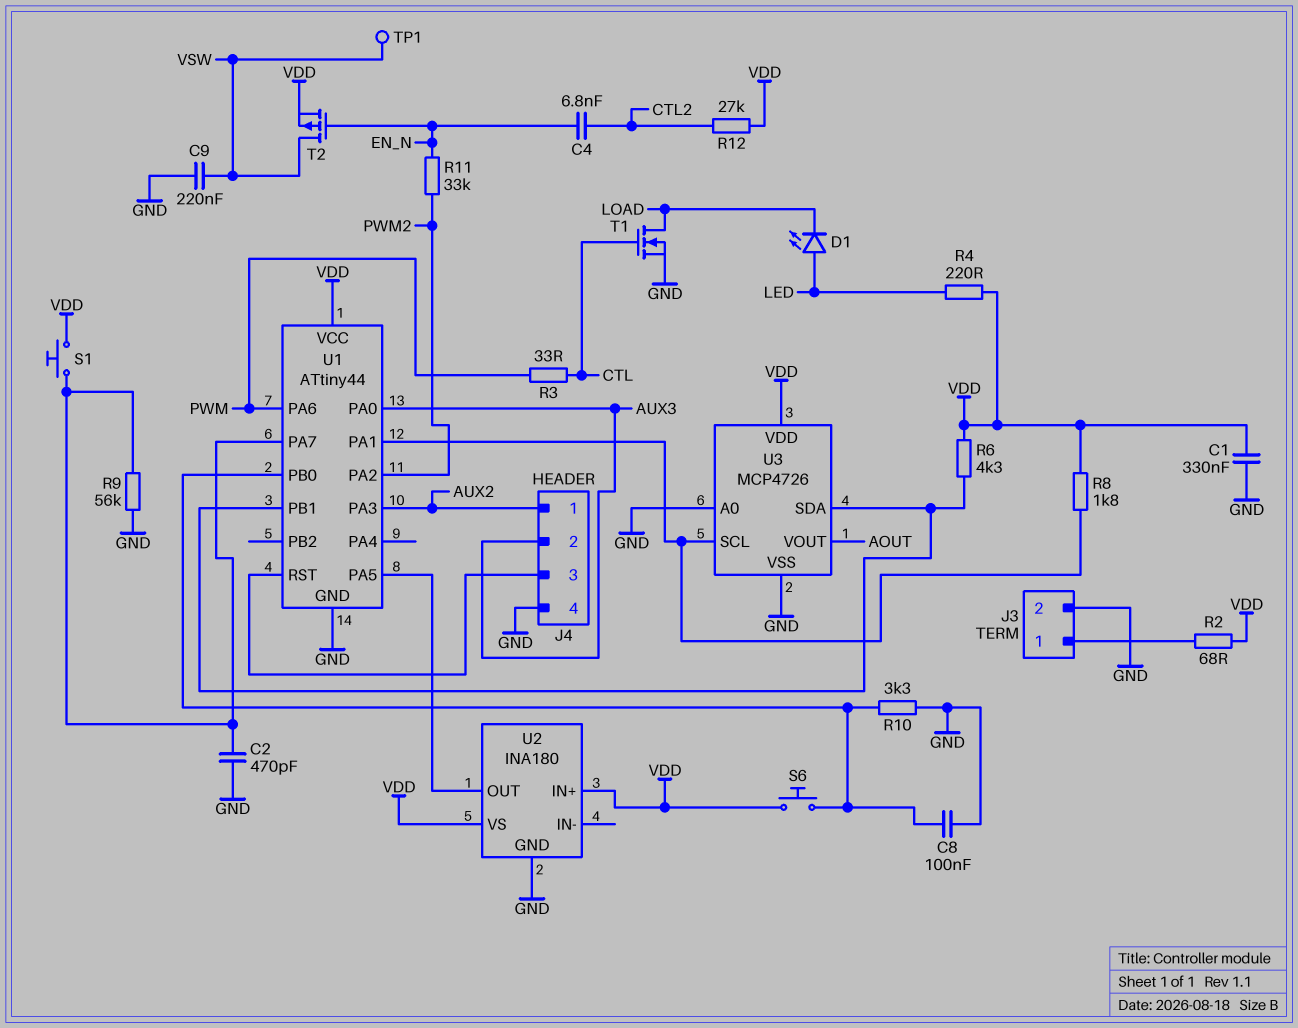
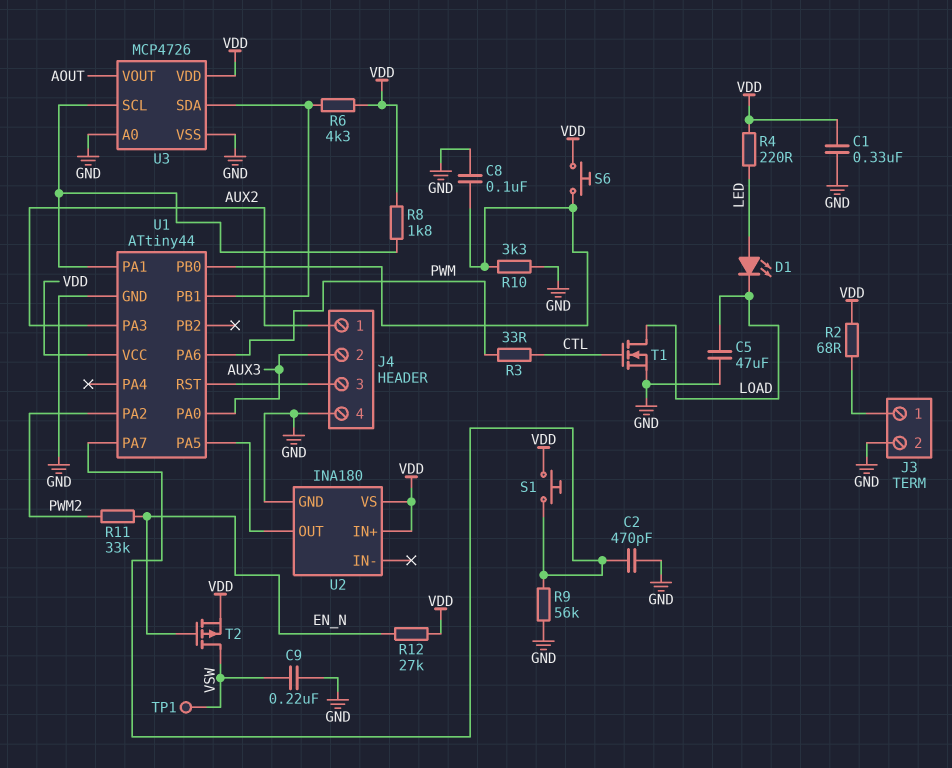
C4: 6.8nF (CTL2, EN_N) -> none
C5: none -> 47uF (GND, LOAD)
R12: 27k (CTL2, VDD) -> 27k (EN_N, VDD)

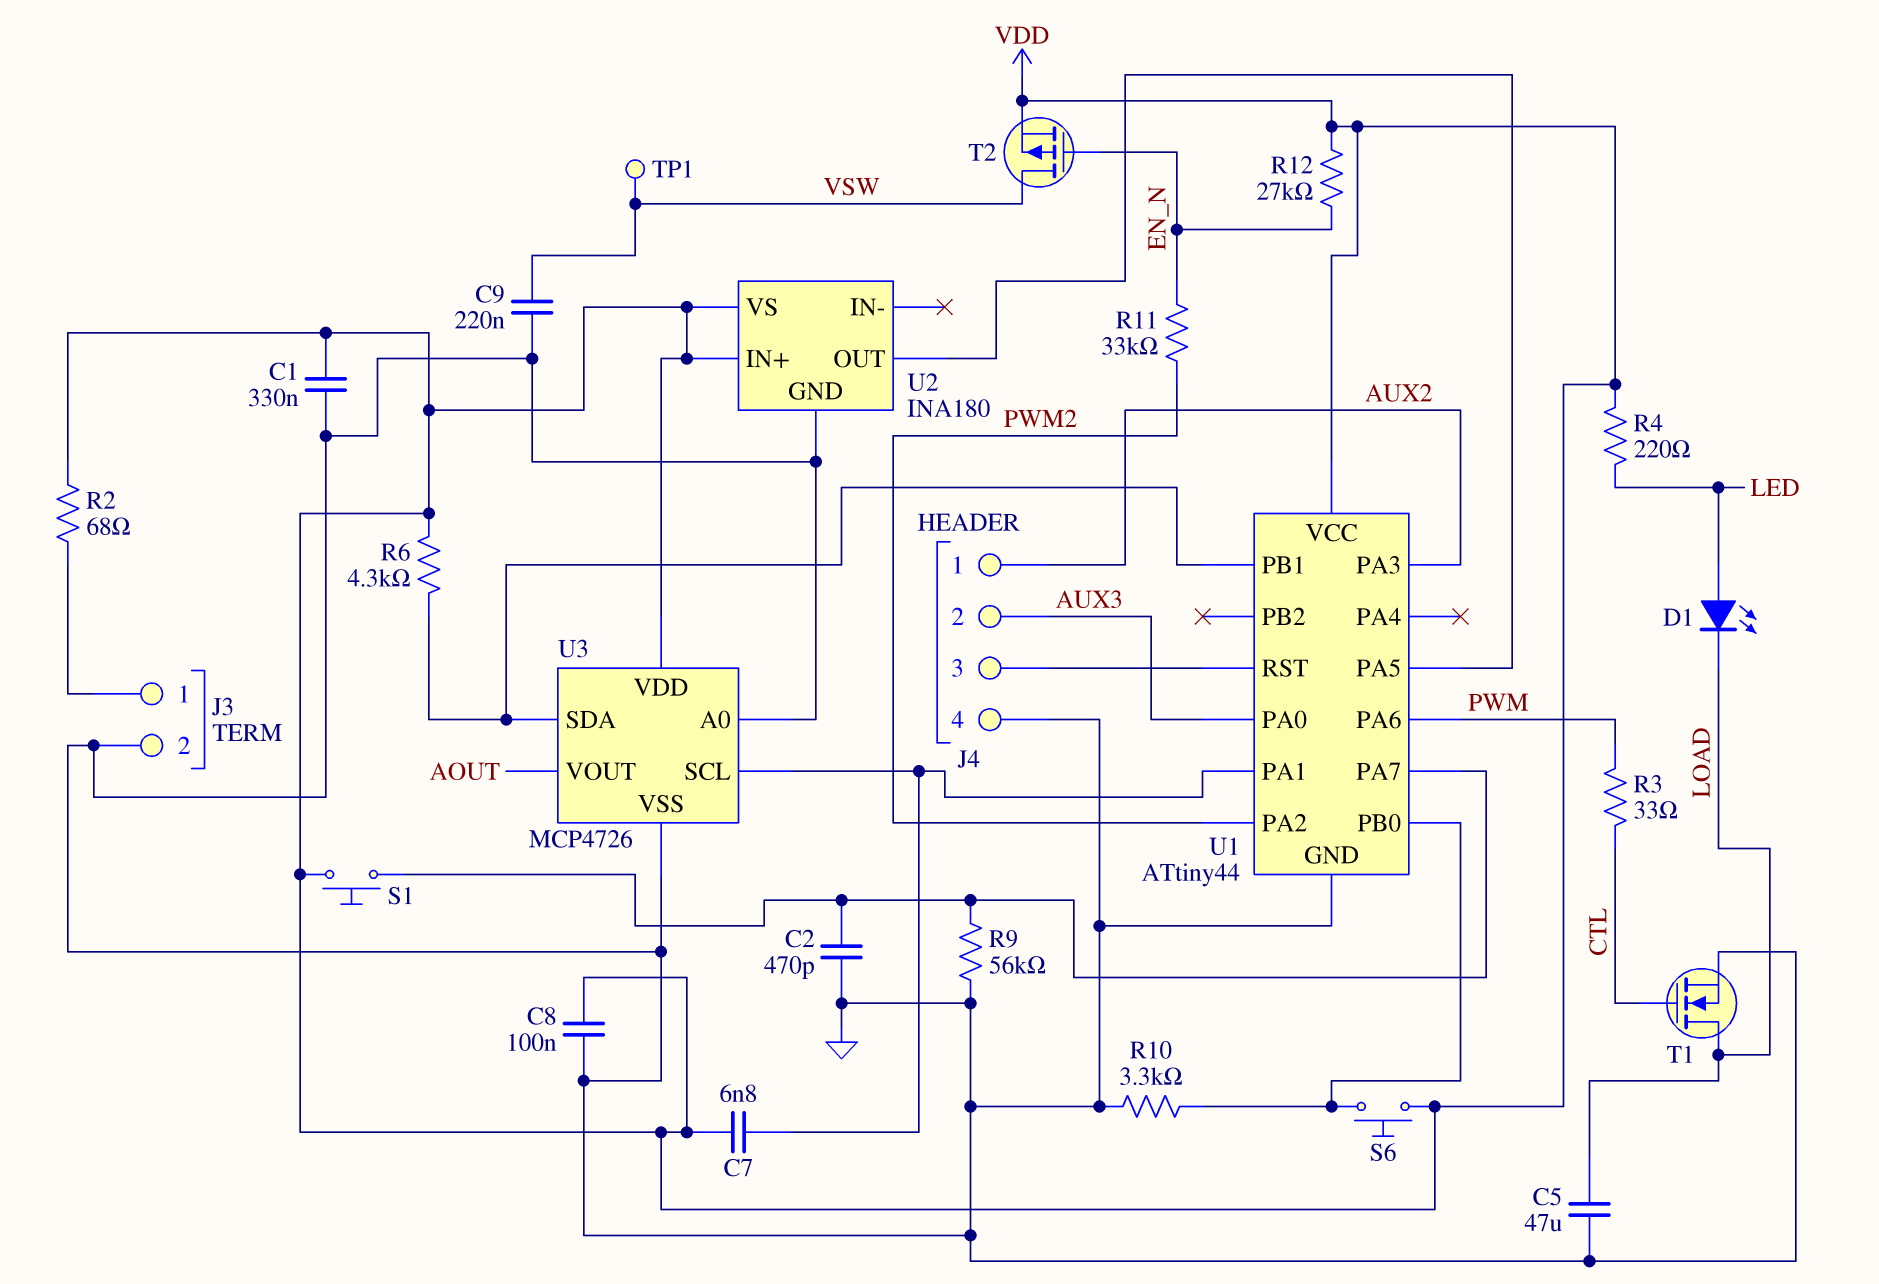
C7: none -> 6.8nF (U1/PA1, VDD)
C8: 100nF (GND, U1/PB0) -> 100nF (GND, VDD)
R8: 1.8k (U1/PA1, VDD) -> none

